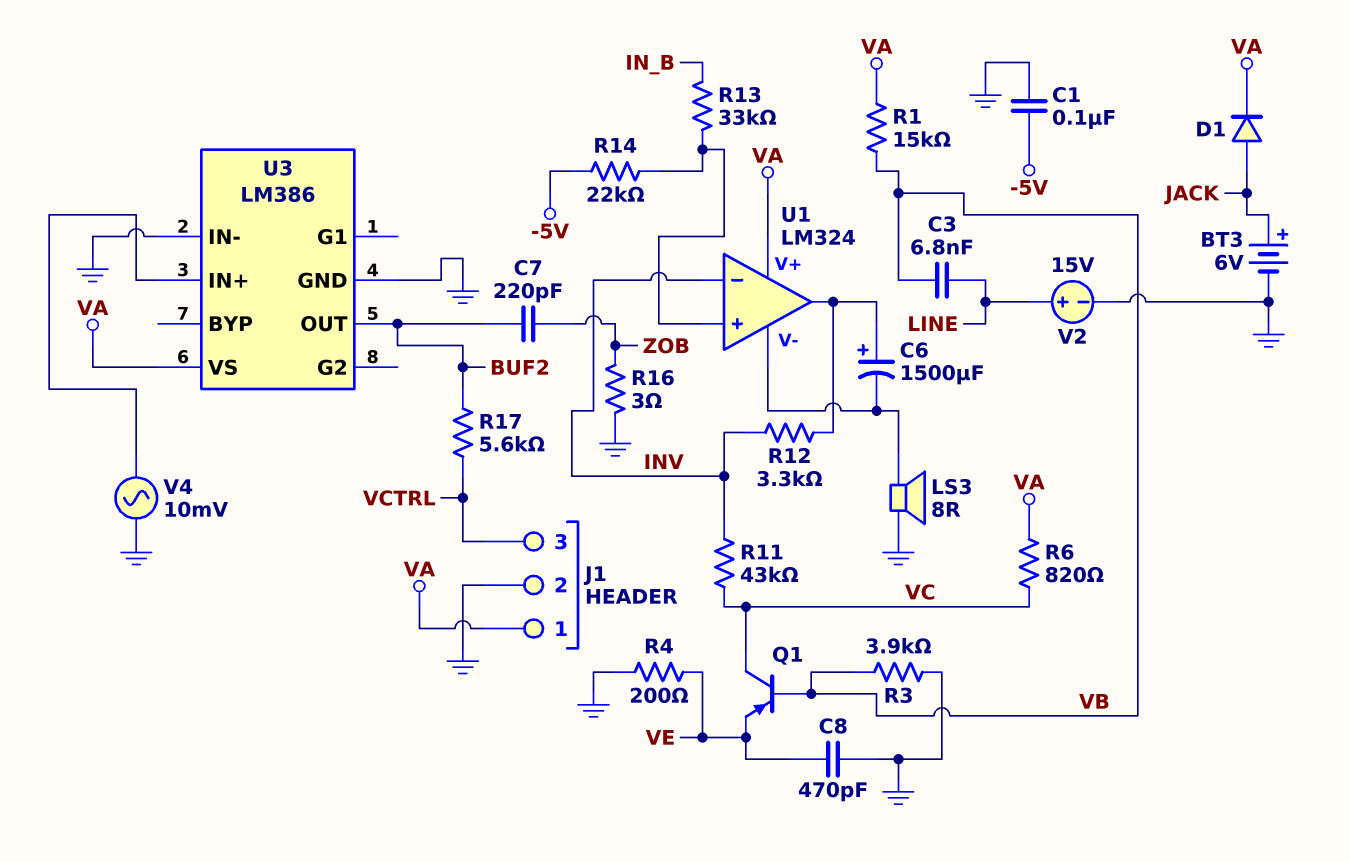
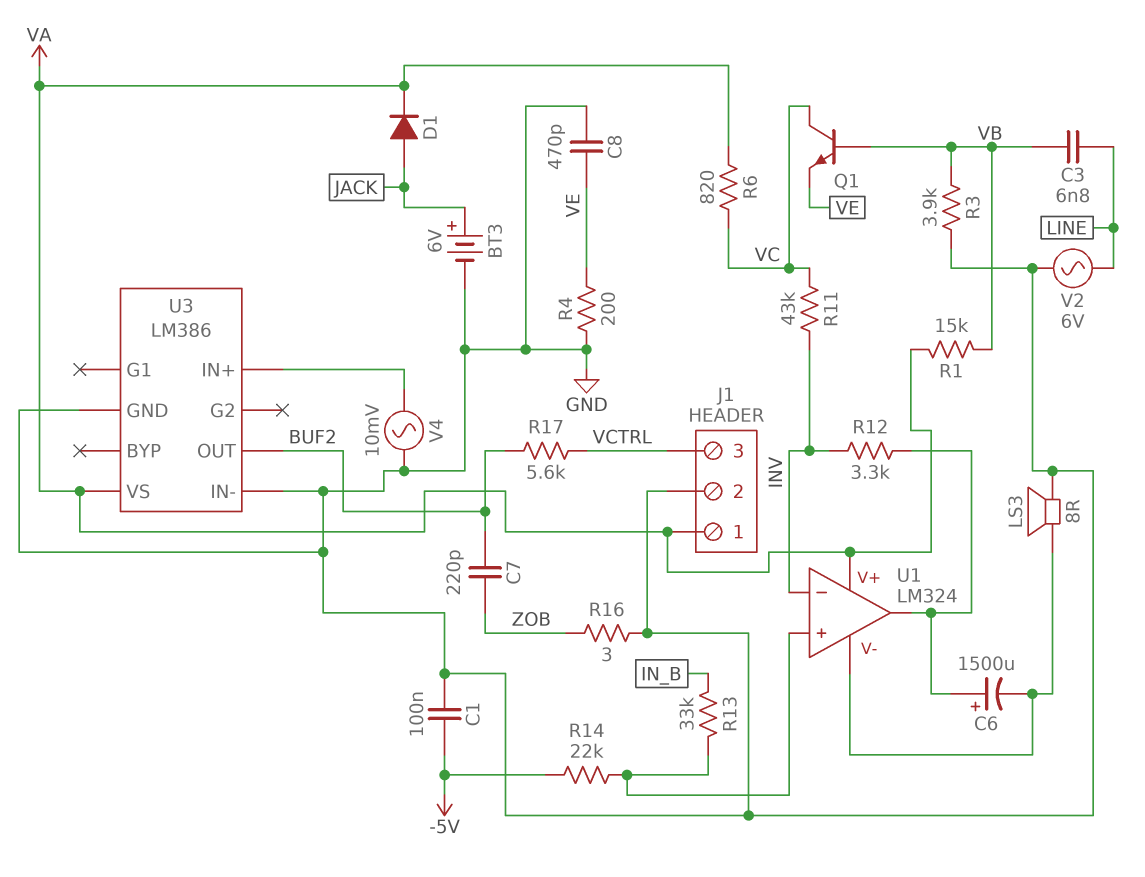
Q1: PNP (B VB, C VC, E VE) -> NPN (B VB, C VC, E VE)
V2: 15V (plus LINE, minus GND) -> AC 6V (GND, LINE)

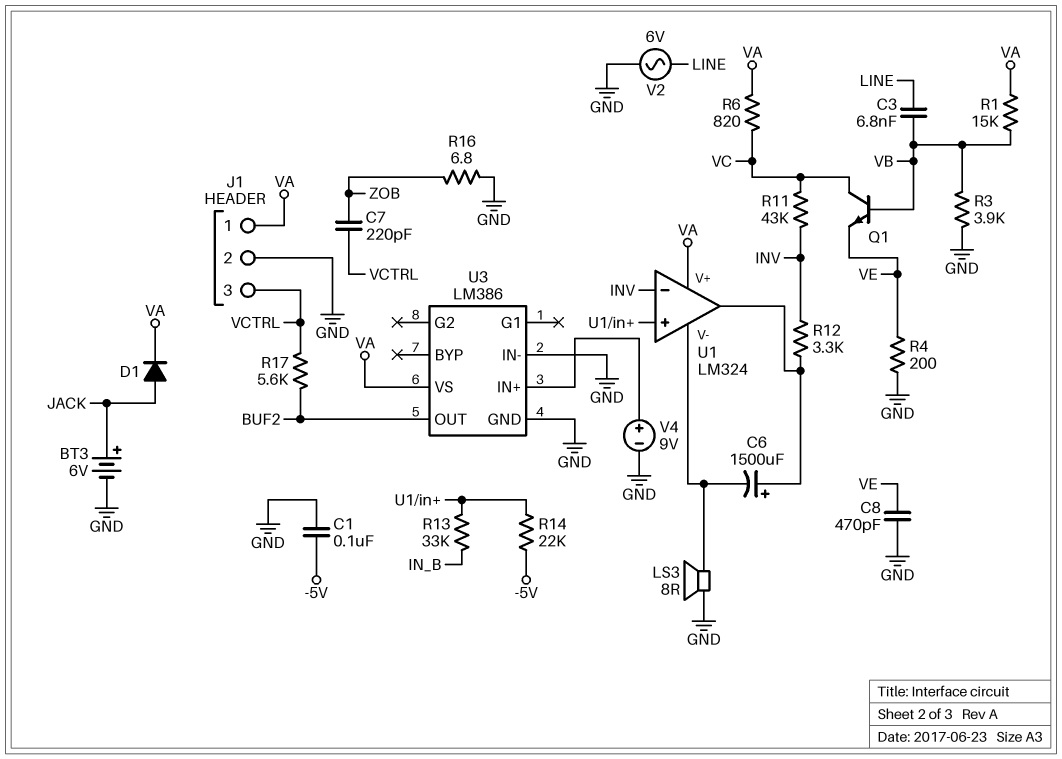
C7: 220pF (BUF2, ZOB) -> 220pF (VCTRL, ZOB)
R16: 3 (GND, ZOB) -> 6.8 (GND, ZOB)
V4: AC 10mV (GND, U3/IN+) -> 9V (plus U3/IN+, minus GND)

